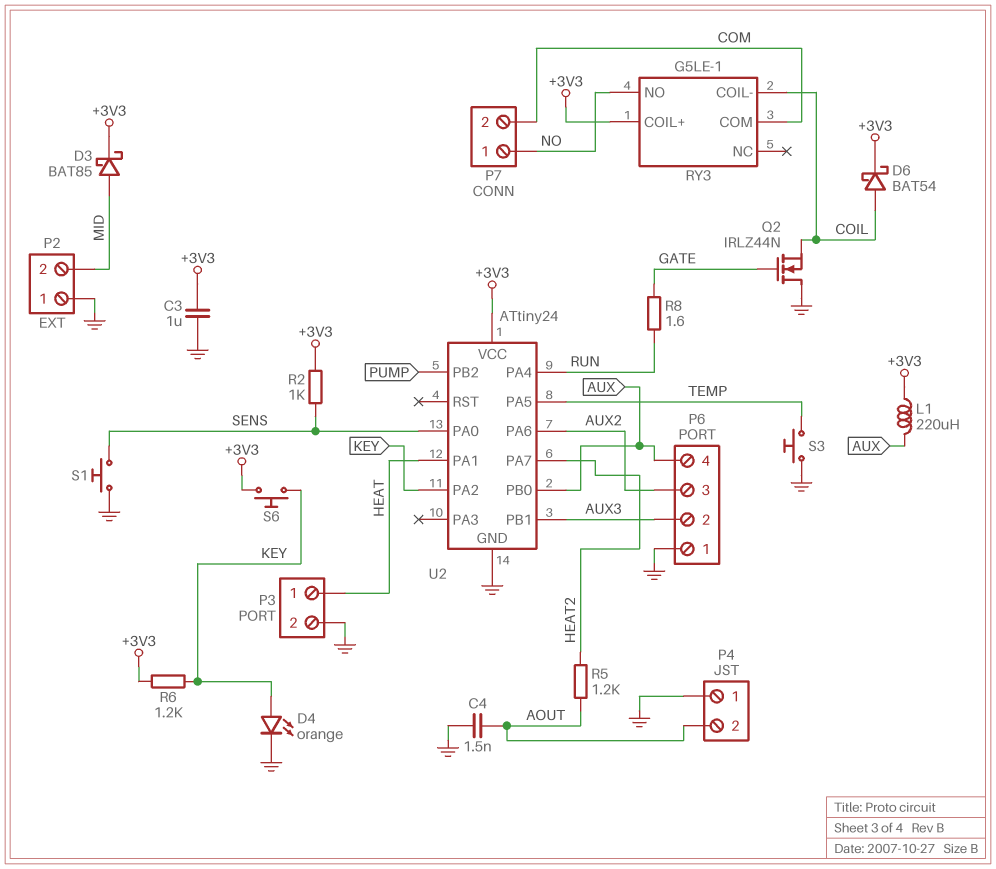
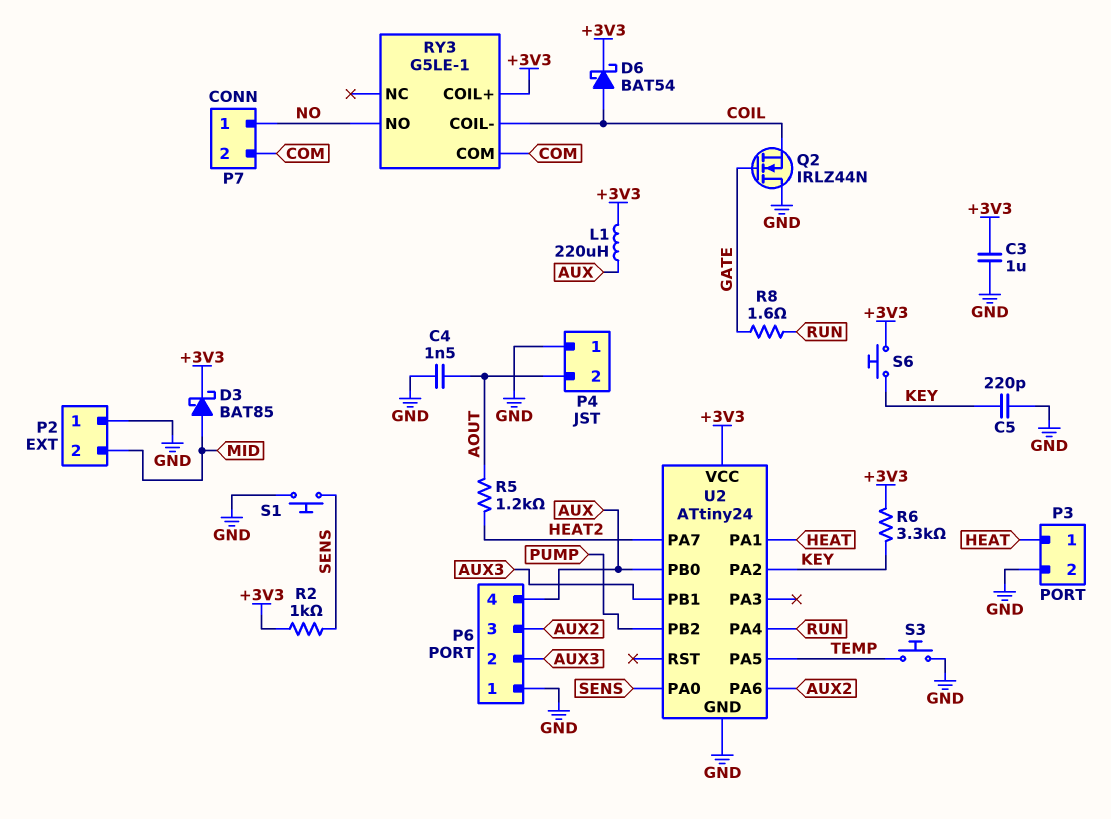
C5: none -> 220pF (GND, KEY)
D4: LED orange (A KEY, K GND) -> none
R6: 1.2k (+3V3, KEY) -> 3.3k (+3V3, KEY)

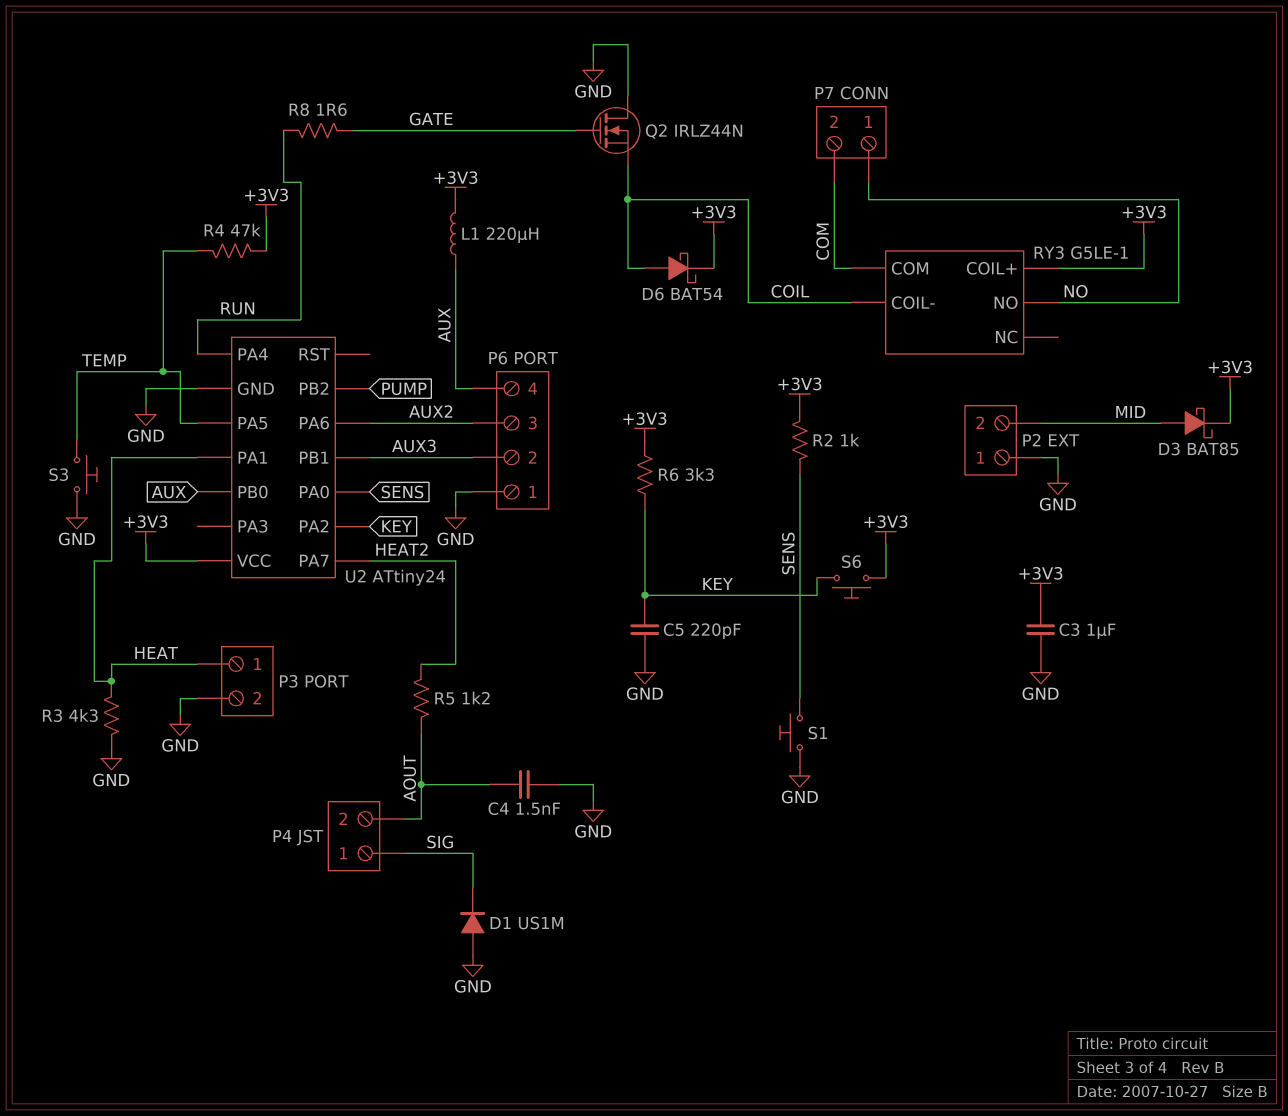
D1: none -> diode US1M (A GND, K SIG)
P4 pin 1: GND -> SIG
R3: none -> 4.3k (GND, HEAT)
R4: none -> 47k (+3V3, TEMP)

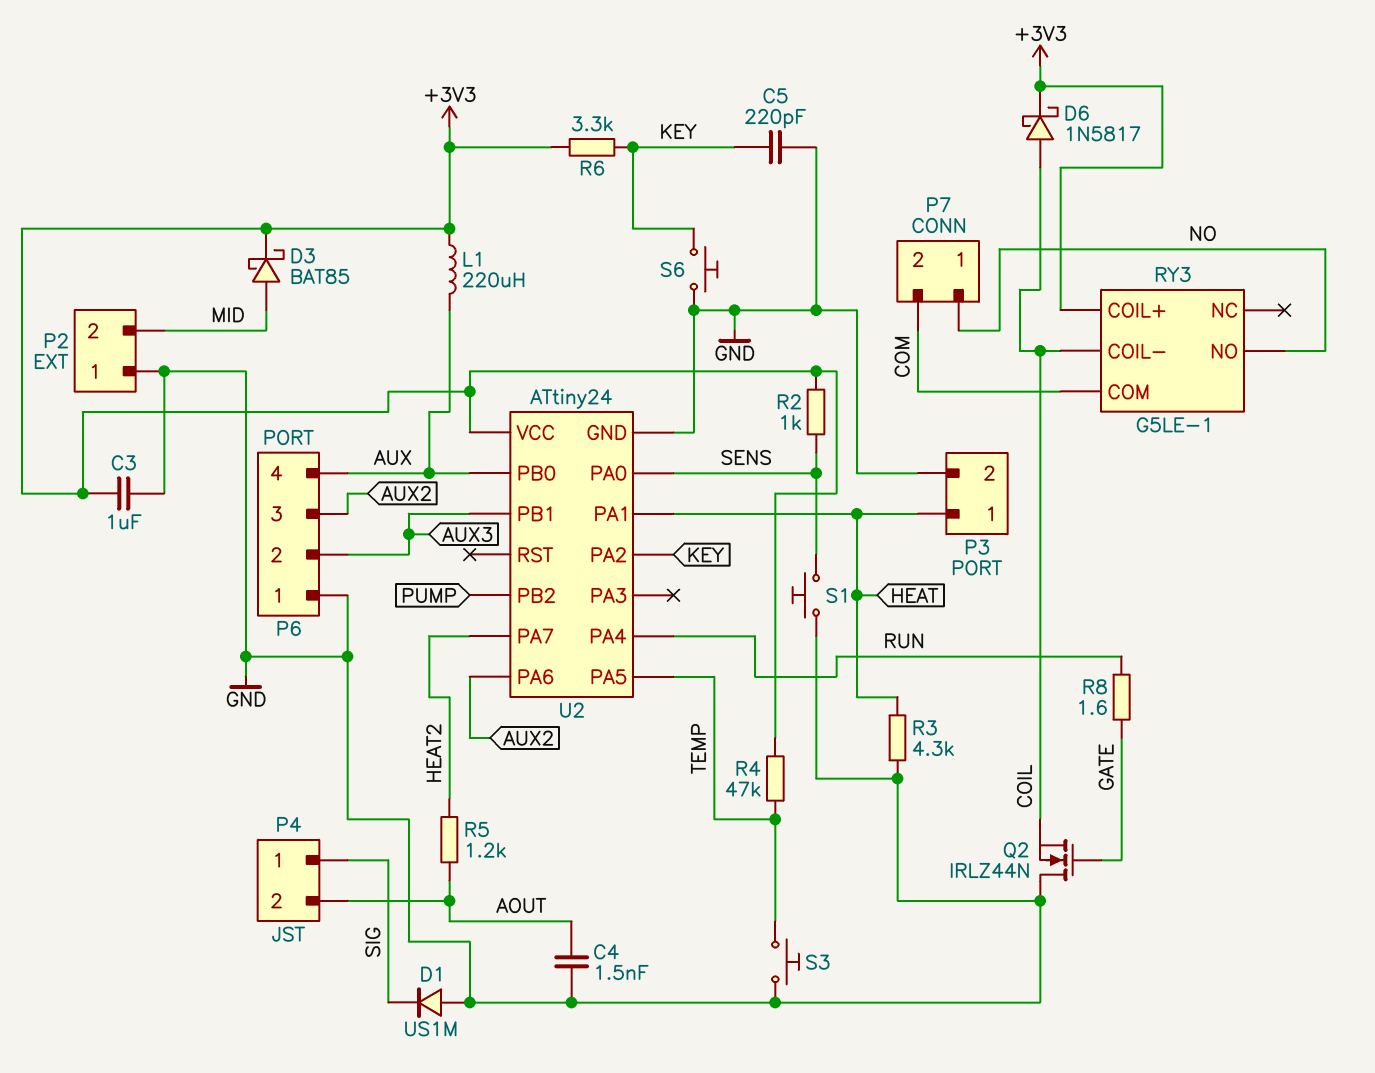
D6: schottky BAT54 (A COIL, K +3V3) -> schottky 1N5817 (A COIL, K +3V3)
S6: button (+3V3, KEY) -> button (GND, KEY)

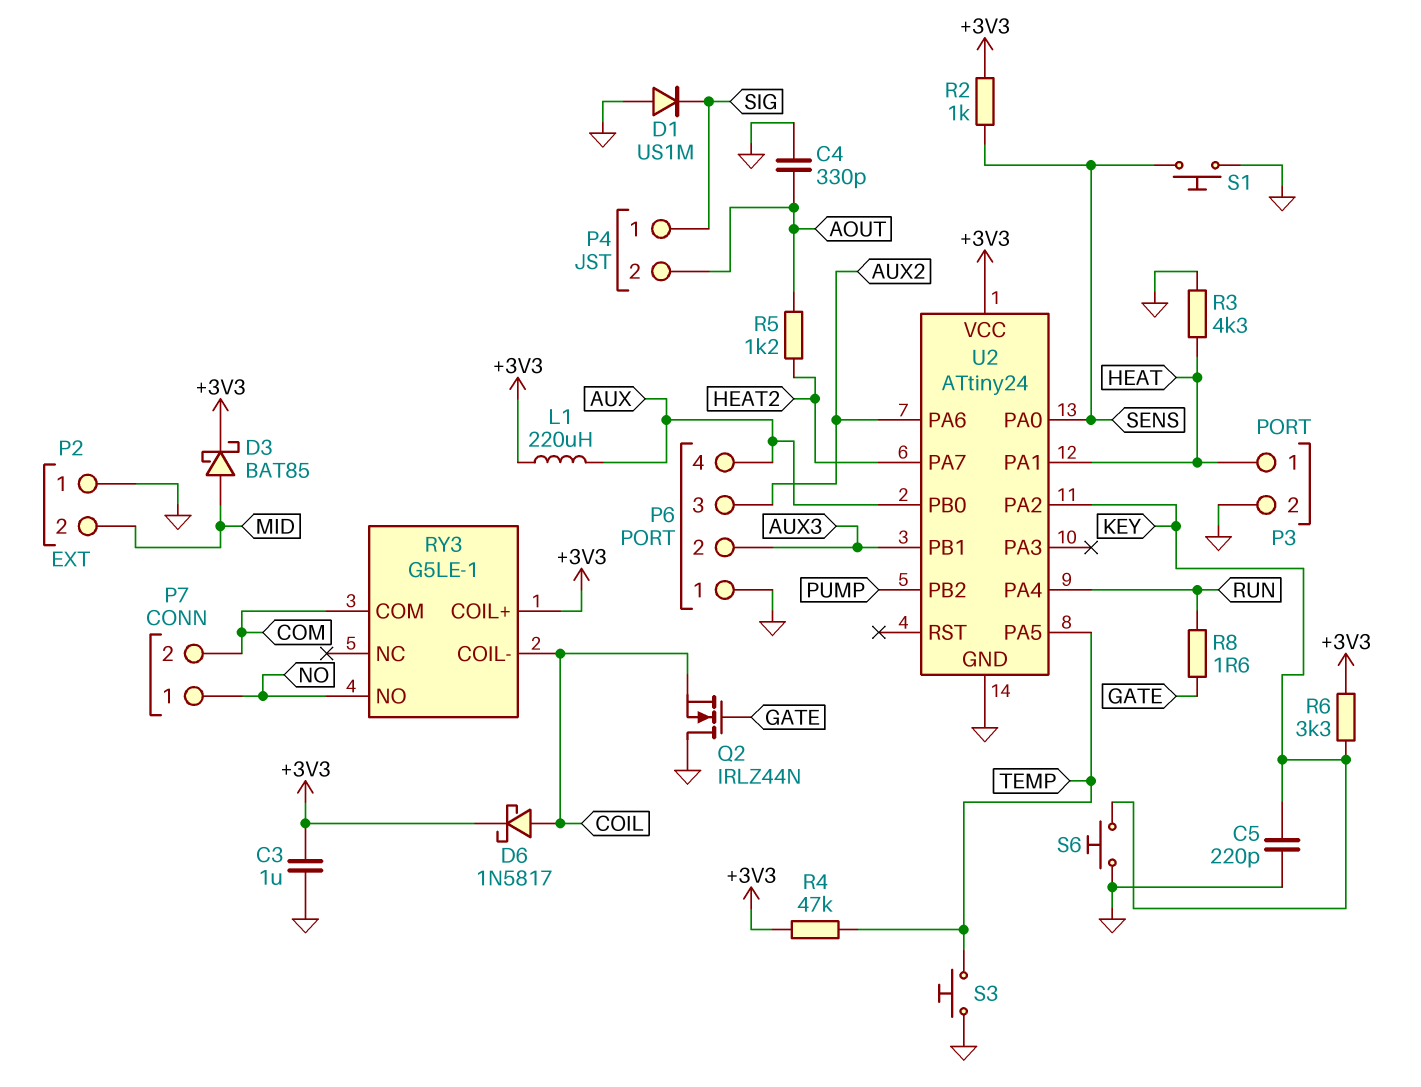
C4: 1.5nF (AOUT, GND) -> 330pF (AOUT, GND)

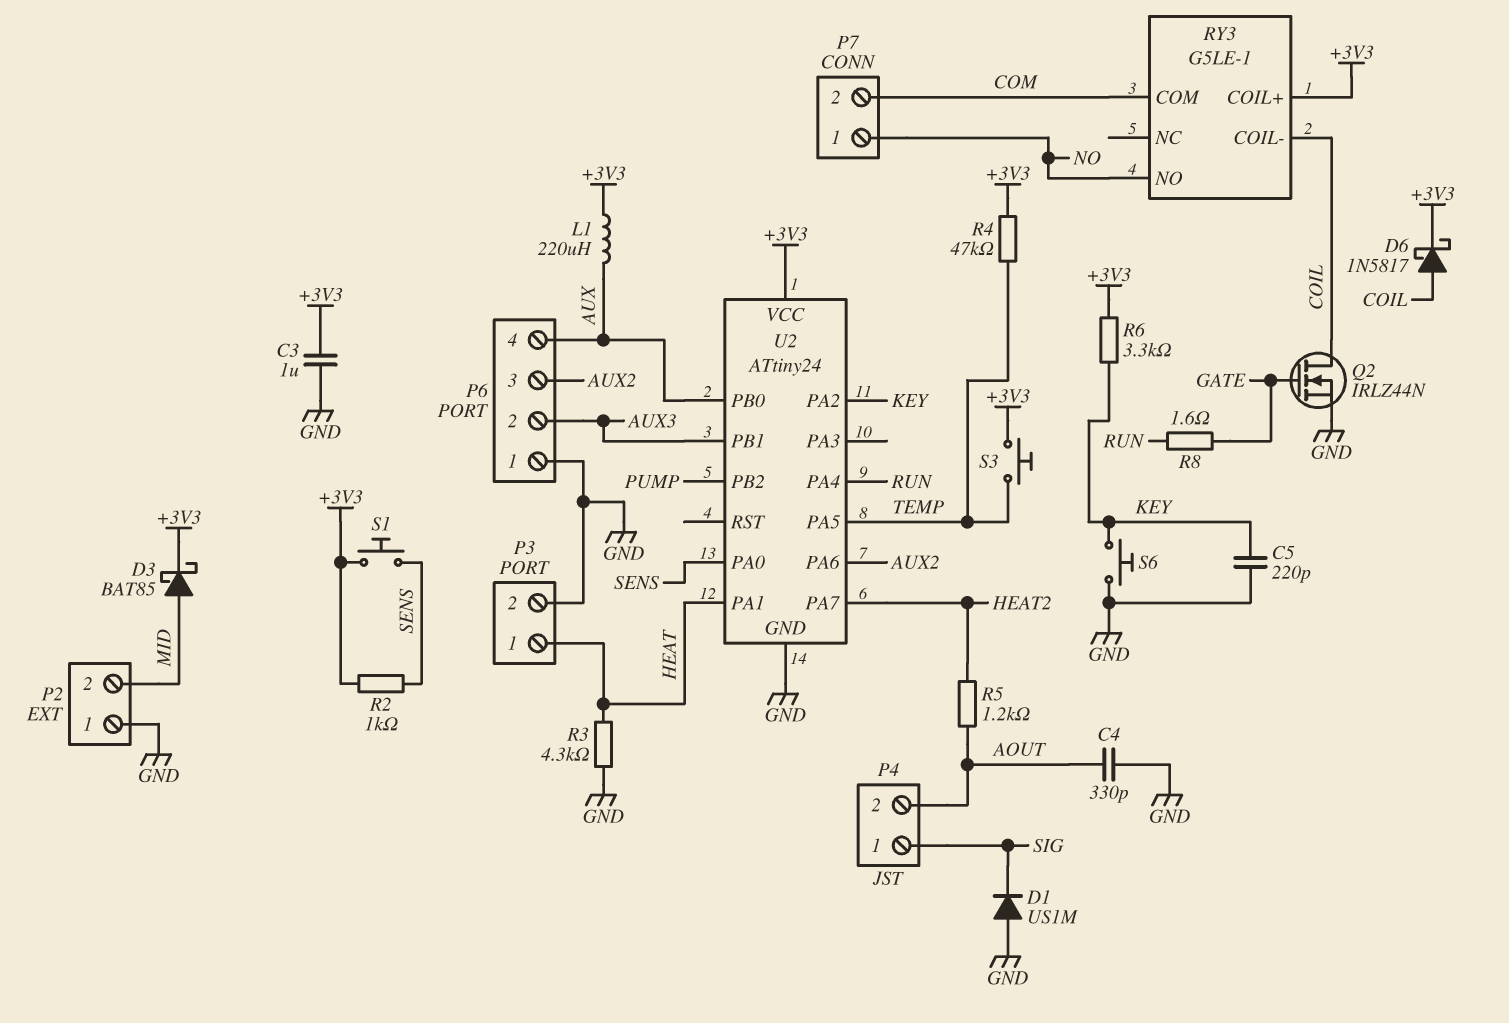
Q2: NMOS IRLZ44N (G GATE, D GND, S COIL) -> NMOS IRLZ44N (G GATE, D COIL, S GND)
S1: button (GND, SENS) -> button (+3V3, SENS)
S3: button (GND, TEMP) -> button (+3V3, TEMP)

